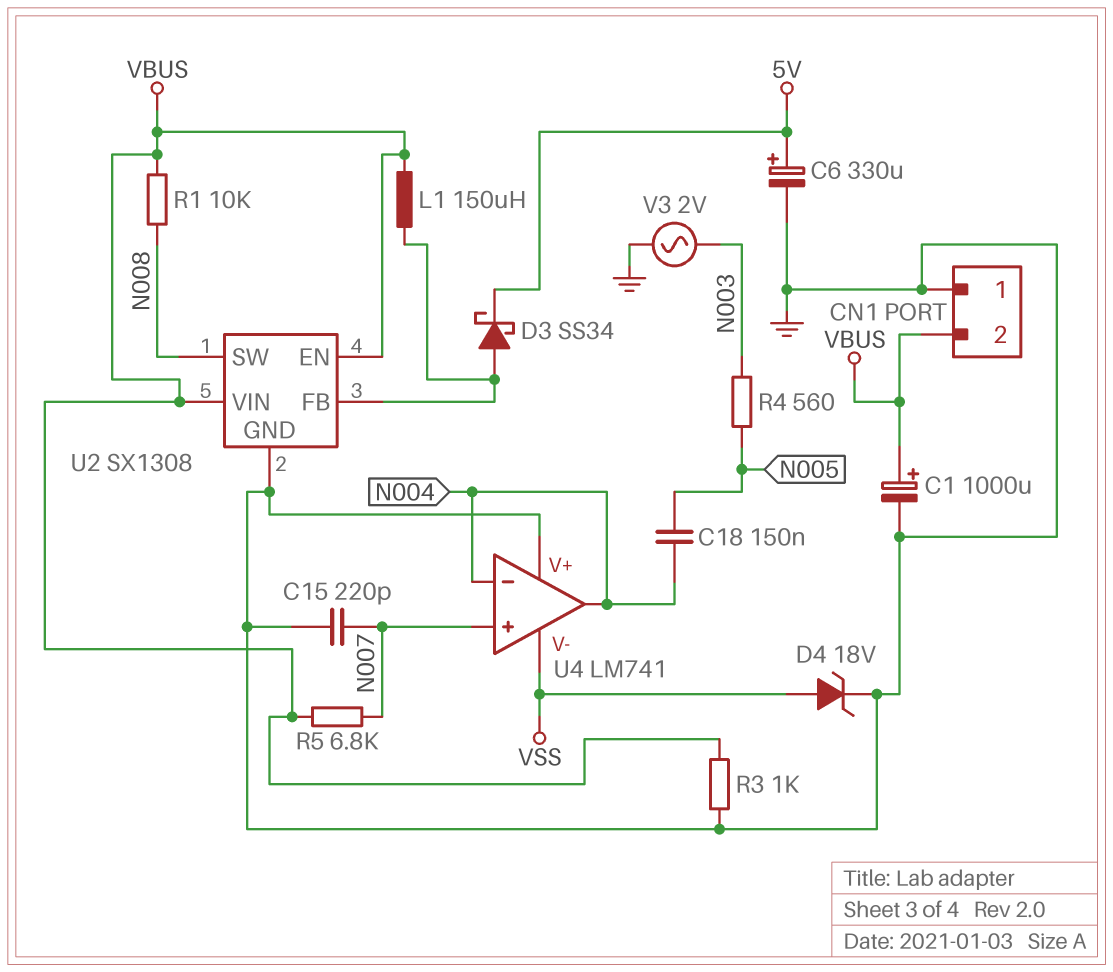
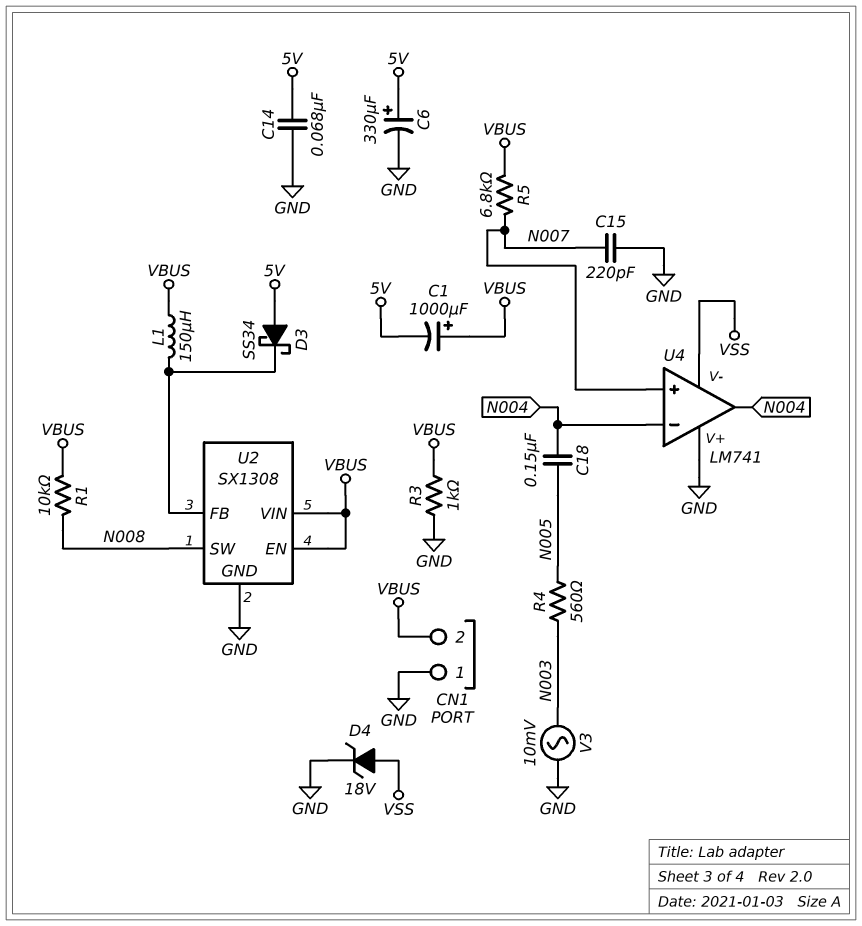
C1: 1000uF (plus VBUS, minus GND) -> 1000uF (plus VBUS, minus 5V)
C14: none -> 68nF (5V, GND)
D3: schottky SS34 (A U2/FB, K 5V) -> schottky SS34 (A 5V, K U2/FB)
V3: AC 2V (GND, N003) -> AC 10mV (GND, N003)

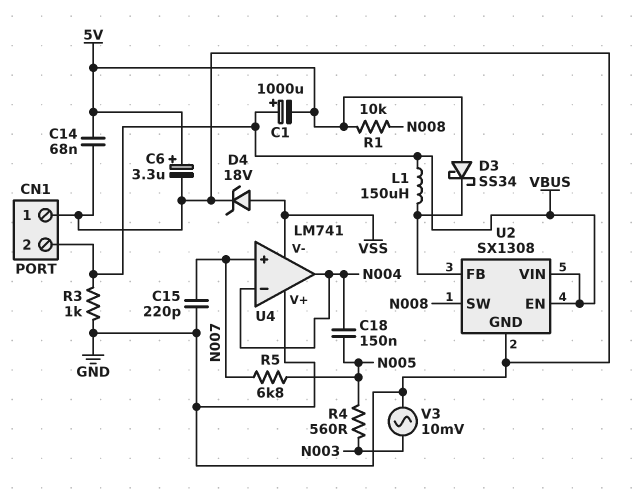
C6: 330uF (plus 5V, minus GND) -> 3.3uF (plus 5V, minus GND)
R1: 10k (N008, VBUS) -> 10k (5V, N008)
R5: 6.8k (N007, VBUS) -> 6.8k (N005, N007)

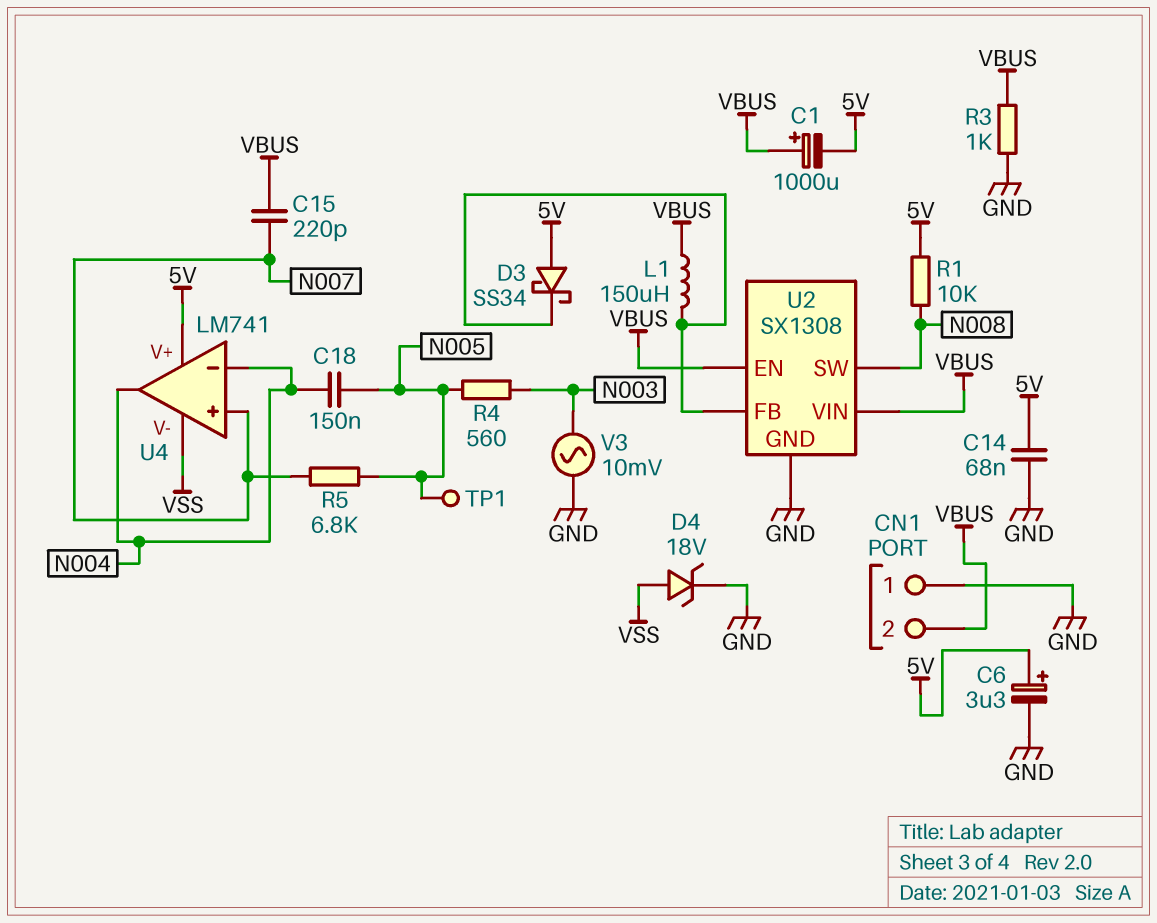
C15: 220pF (GND, N007) -> 220pF (N007, VBUS)
TP1: none -> test point (N005)
U4 pin V+: GND -> 5V

